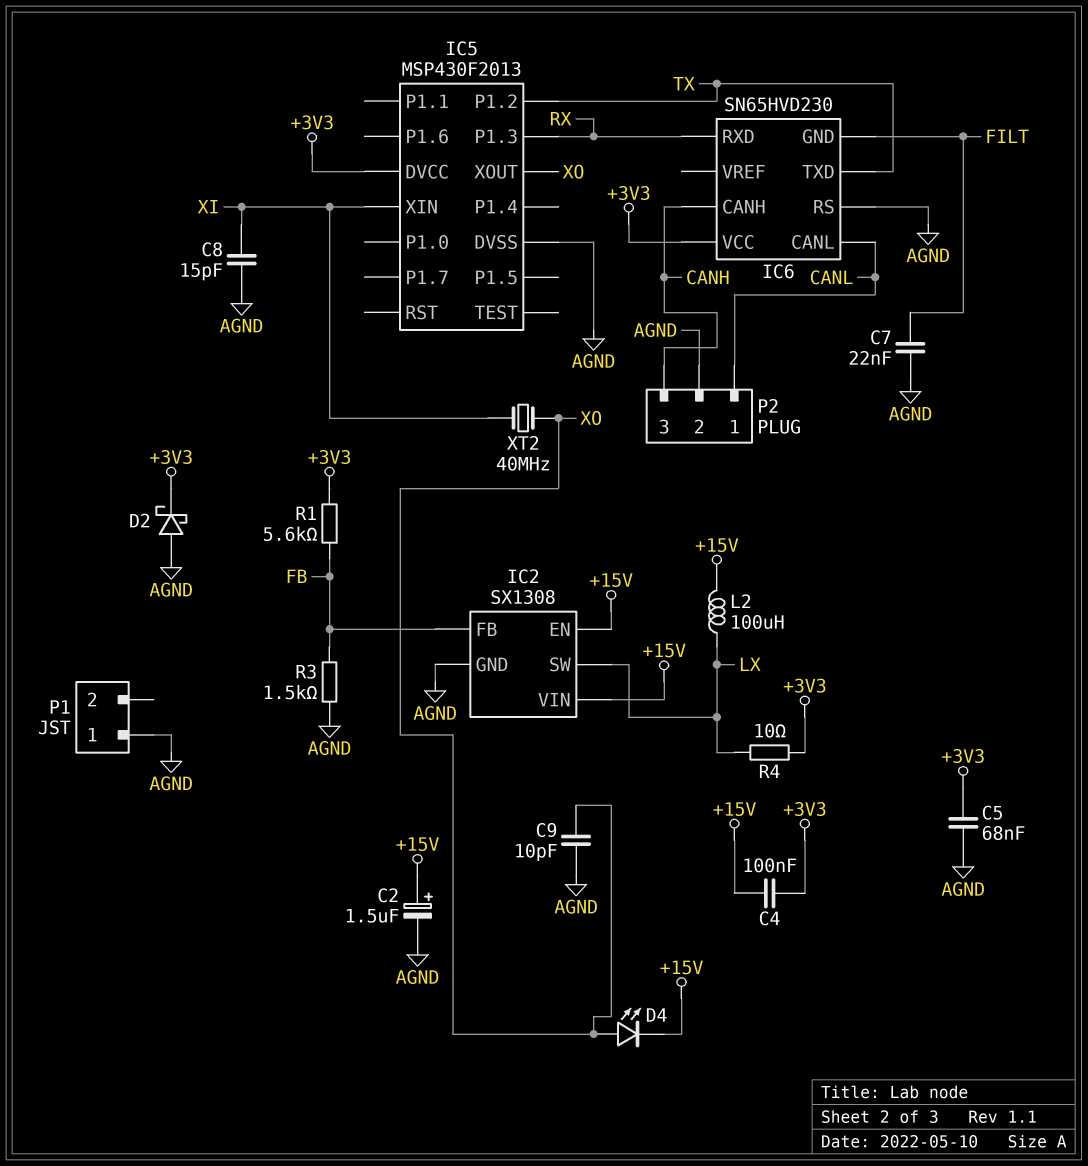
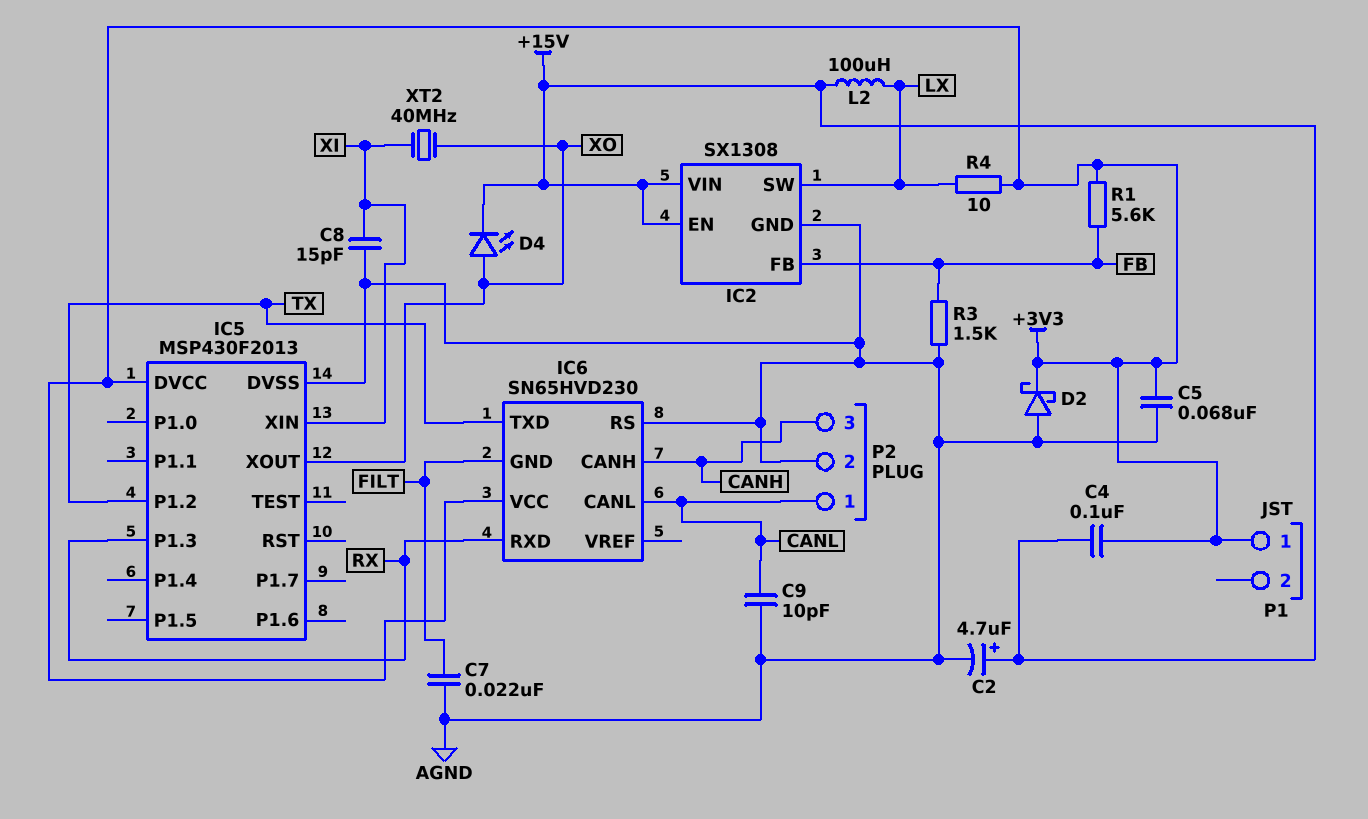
C2: 1.5uF (plus +15V, minus AGND) -> 4.7uF (plus +15V, minus AGND)
C9: 10pF (AGND, XO) -> 10pF (AGND, CANL)
P1 pin 1: AGND -> +3V3

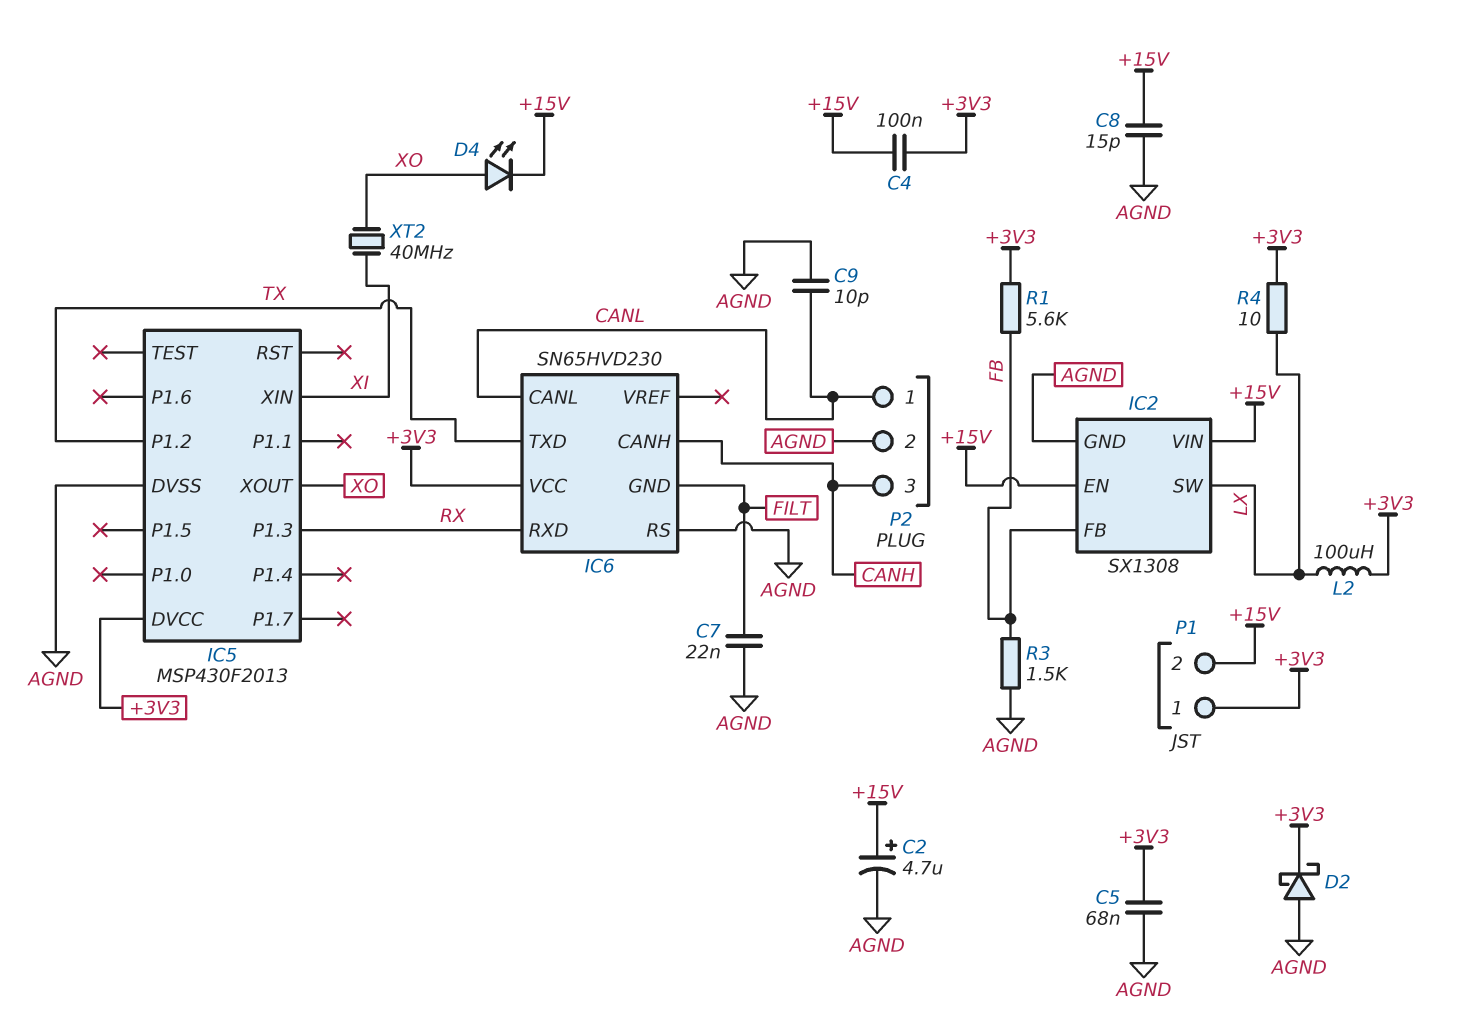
C8: 15pF (AGND, XI) -> 15pF (+15V, AGND)
L2: 100uH (+15V, LX) -> 100uH (+3V3, LX)
P1 pin 2: none -> +15V

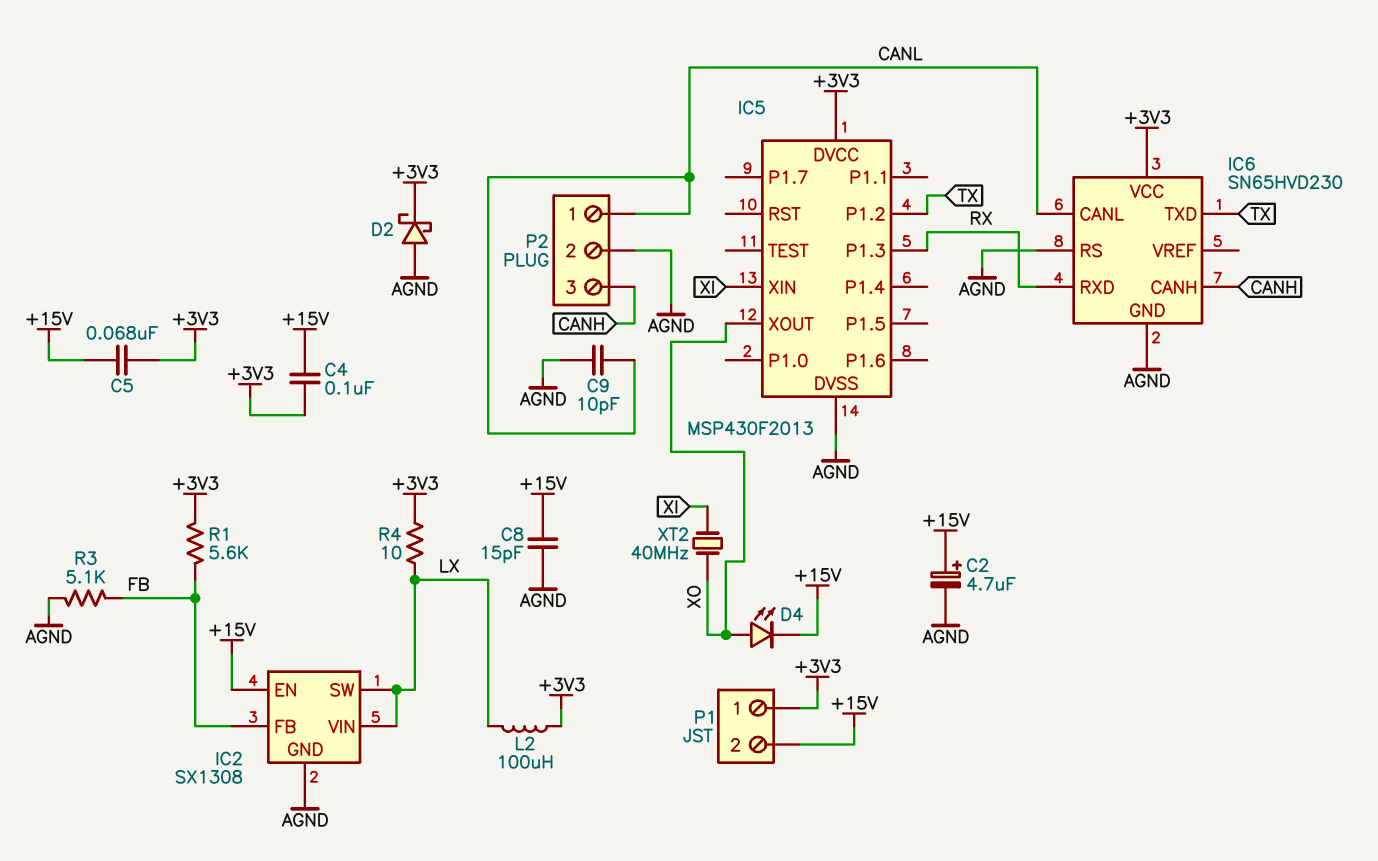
C5: 68nF (+3V3, AGND) -> 68nF (+3V3, +15V)
C7: 22nF (AGND, FILT) -> none
IC2 pin VIN: +15V -> LX
IC6 pin GND: FILT -> AGND
R3: 1.5k (AGND, FB) -> 5.1k (AGND, FB)

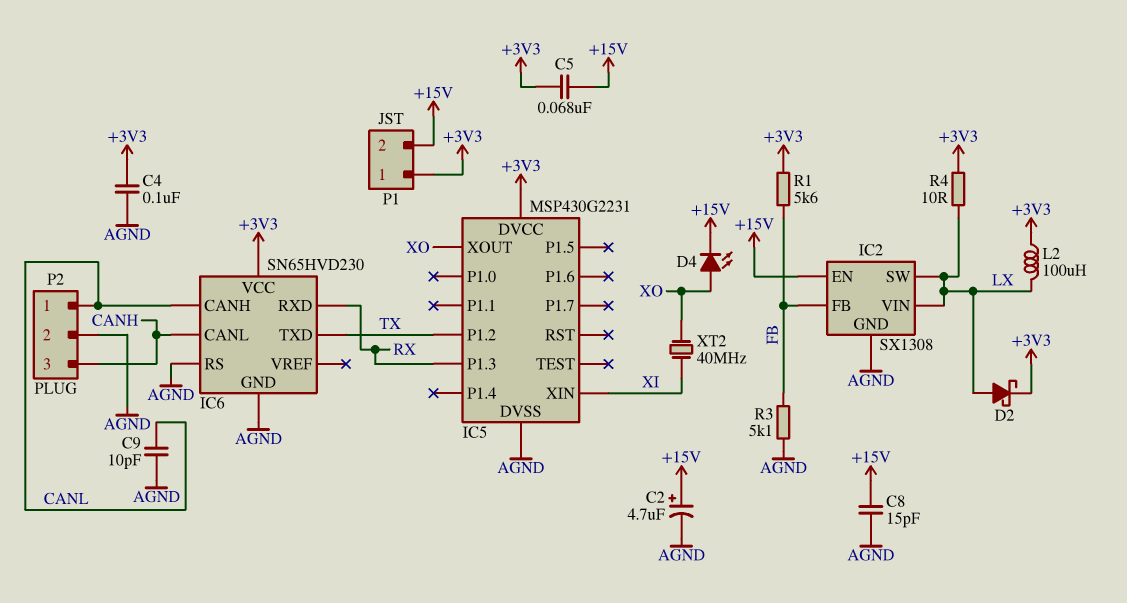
C4: 100nF (+3V3, +15V) -> 100nF (+3V3, AGND)
D2: schottky (A AGND, K +3V3) -> schottky (A LX, K +3V3)
IC5: MSP430F2013 -> MSP430G2231
IC6 pin CANH: CANH -> CANL
IC6 pin CANL: CANL -> CANH

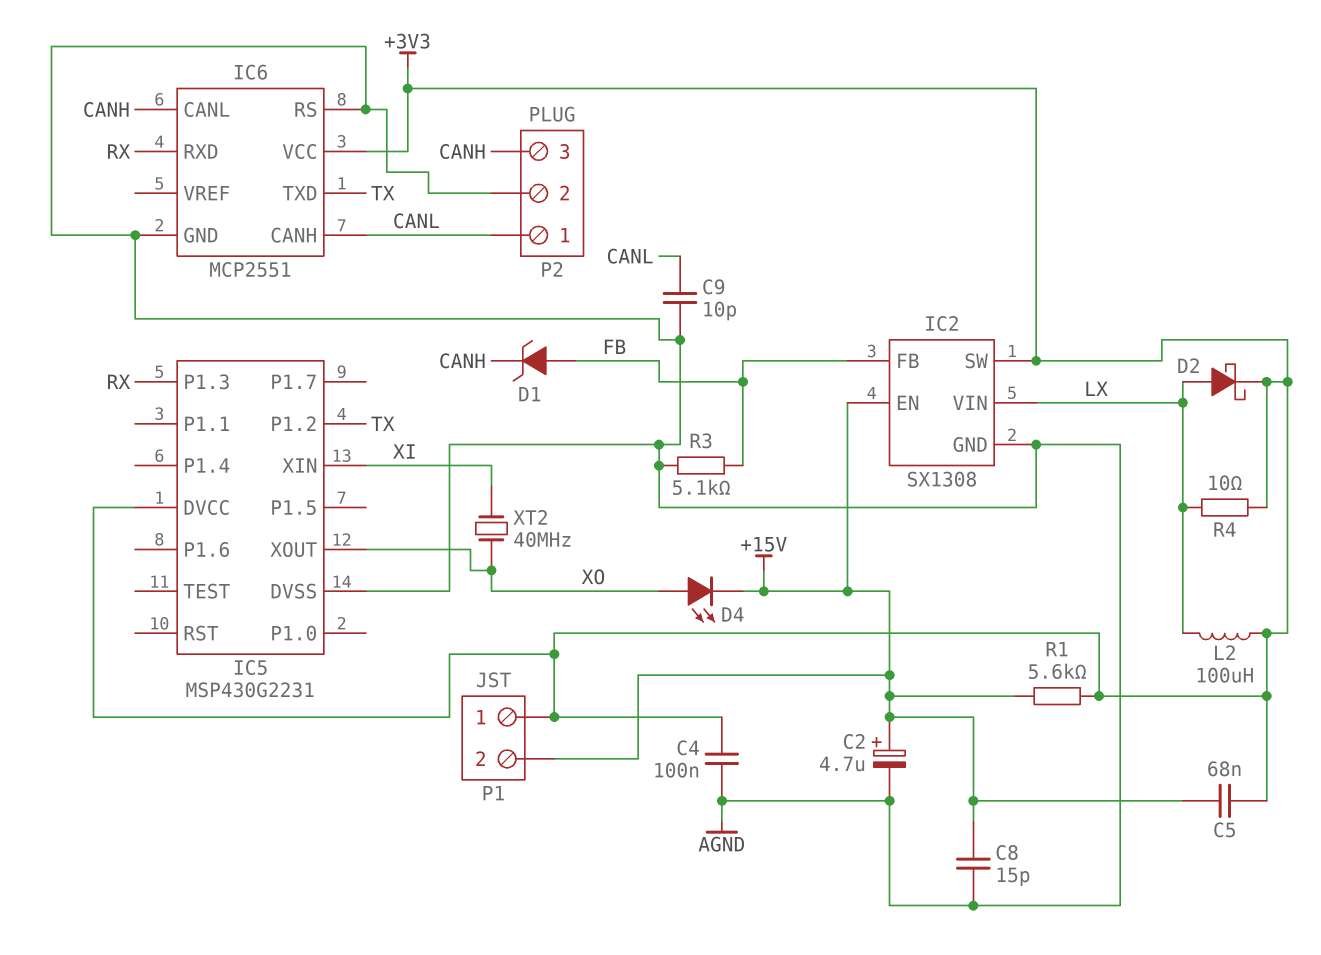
D1: none -> zener (A FB, K CANH)
IC2 pin SW: LX -> +3V3
IC6: SN65HVD230 -> MCP2551
R1: 5.6k (+3V3, FB) -> 5.6k (+3V3, +15V)

